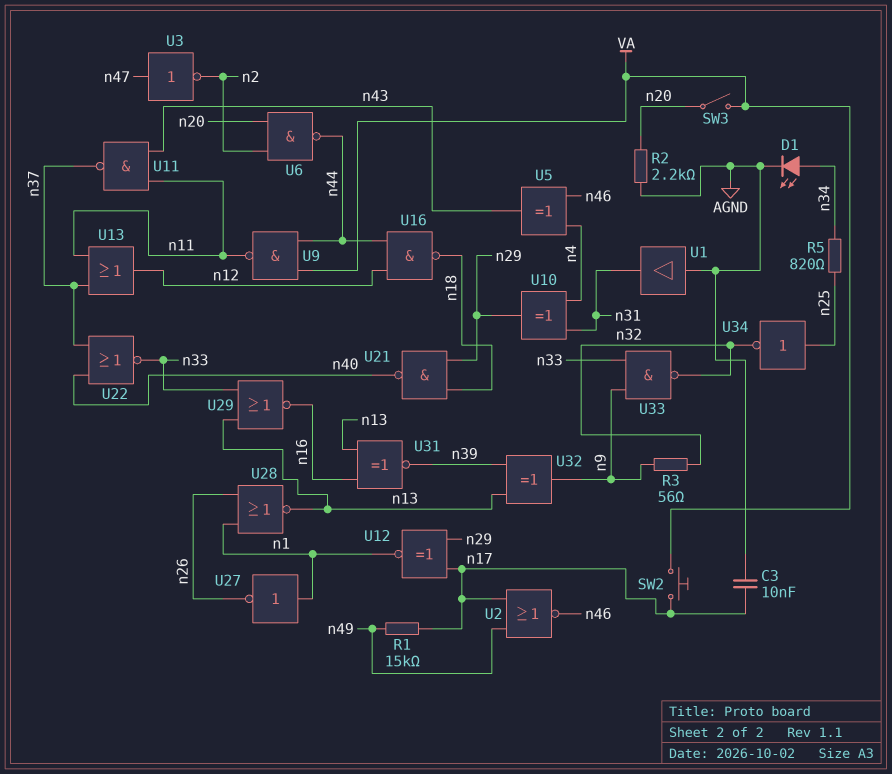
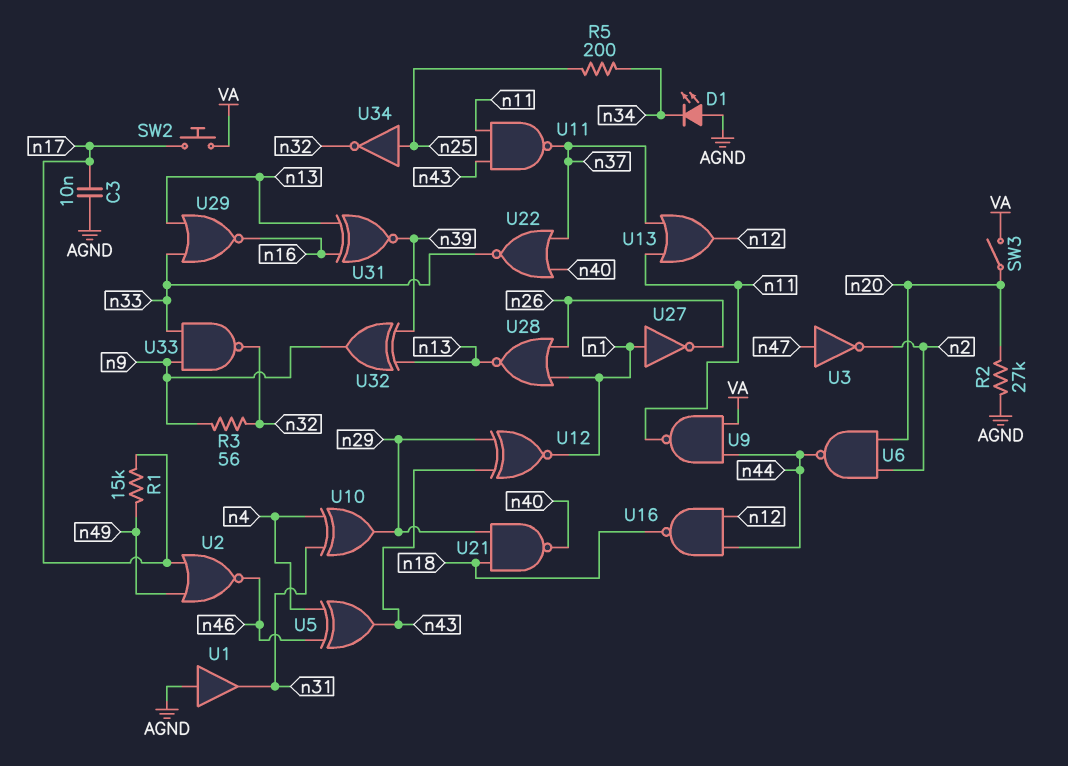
D1: LED (A n34, K AGND) -> LED (A AGND, K n34)
R2: 2.2k (AGND, n20) -> 27k (AGND, n20)
R5: 820 (n25, n34) -> 200 (n25, n34)
U12: XNOR (in n17, in n29, out n1) -> XNOR (in n29, in n43, out n1)

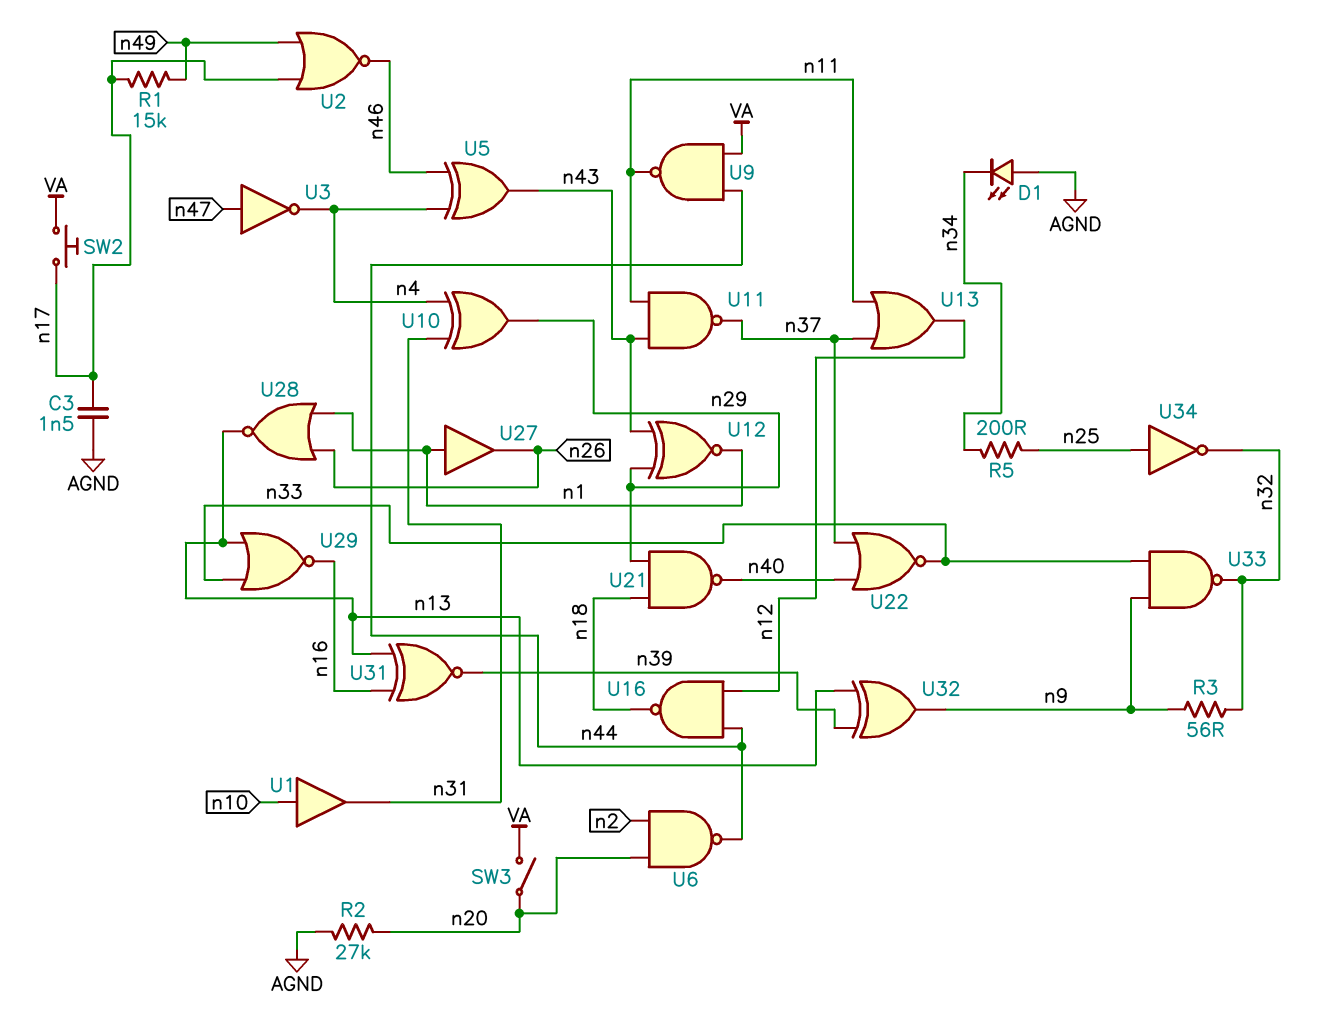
C3: 10nF (AGND, n17) -> 1.5nF (AGND, n17)
U1: buffer (in AGND, out n31) -> buffer (in n10, out n31)
U3: NOT (in n47, out n2) -> NOT (in n47, out n4)
U27: NOT (in n1, out n26) -> buffer (in n1, out n26)

